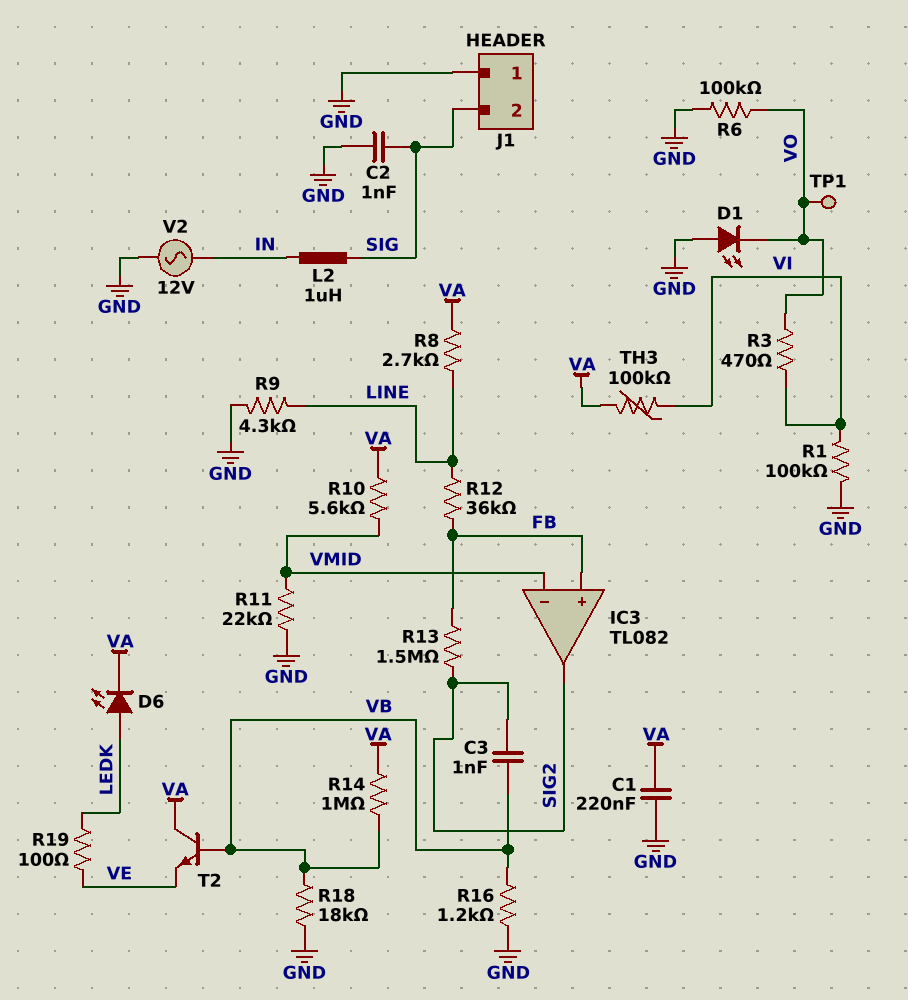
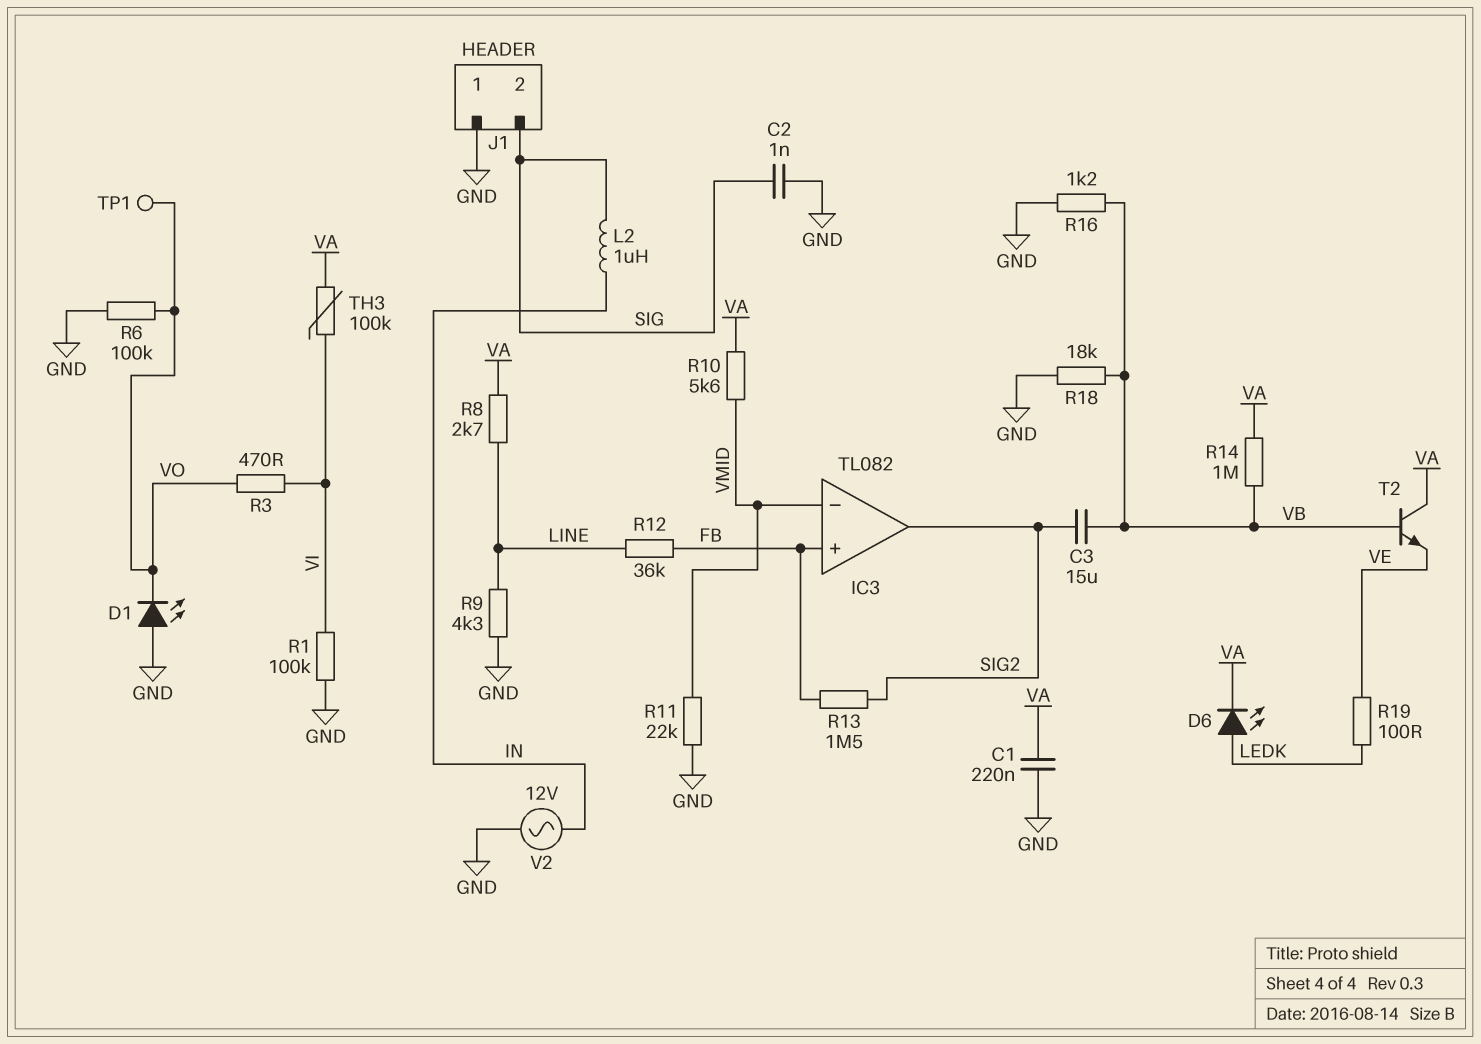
C3: 1nF (SIG2, VB) -> 15uF (SIG2, VB)

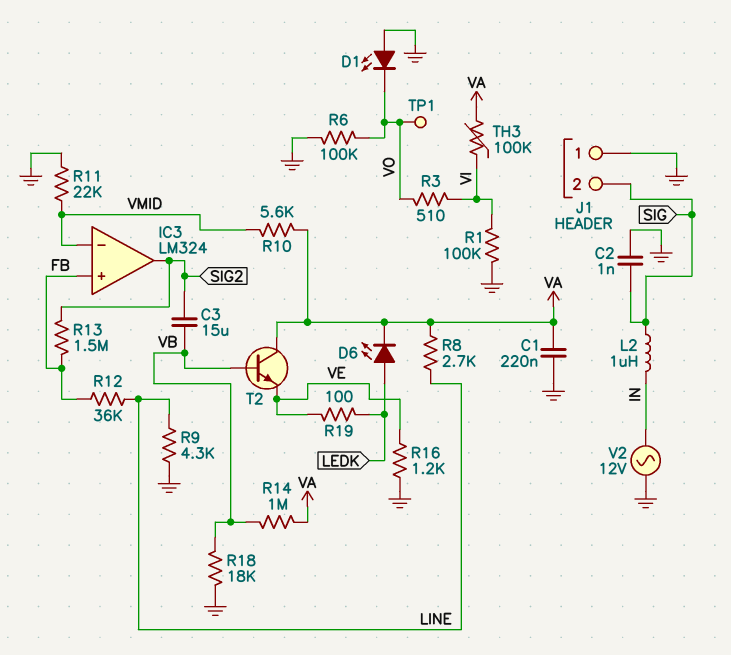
IC3: TL082 -> LM324
R3: 470 (VI, VO) -> 510 (VI, VO)
R16: 1.2k (GND, VB) -> 1.2k (GND, VE)

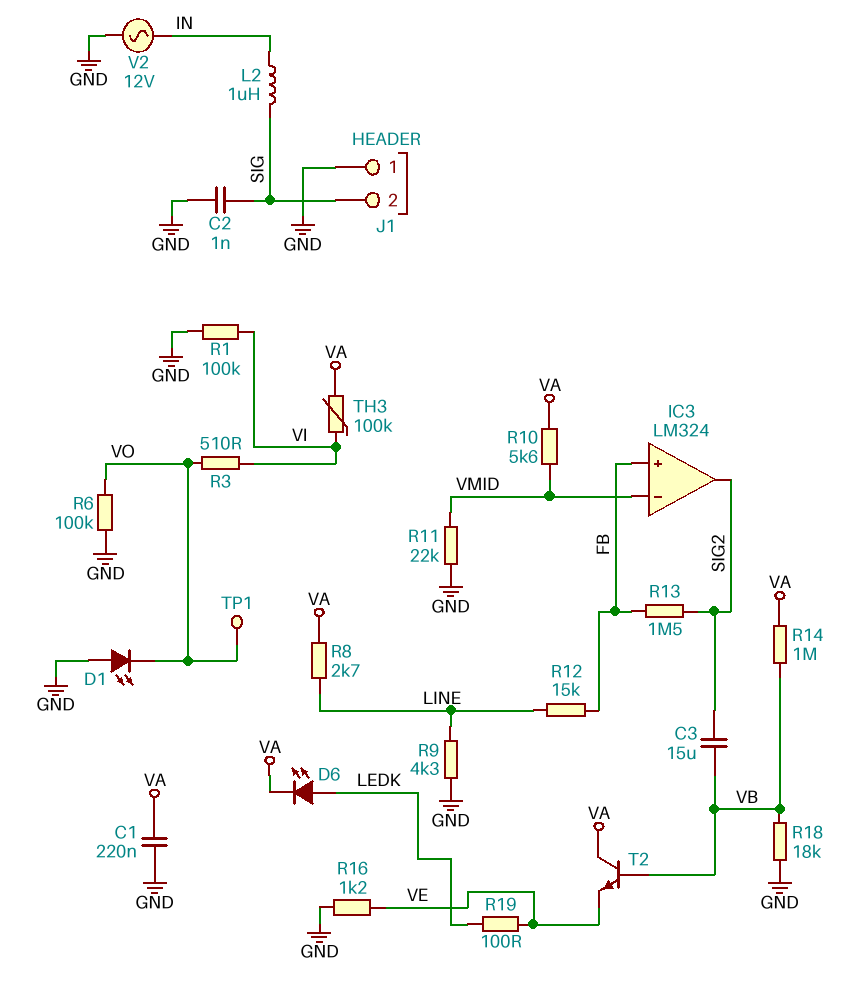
R12: 36k (FB, LINE) -> 15k (FB, LINE)

